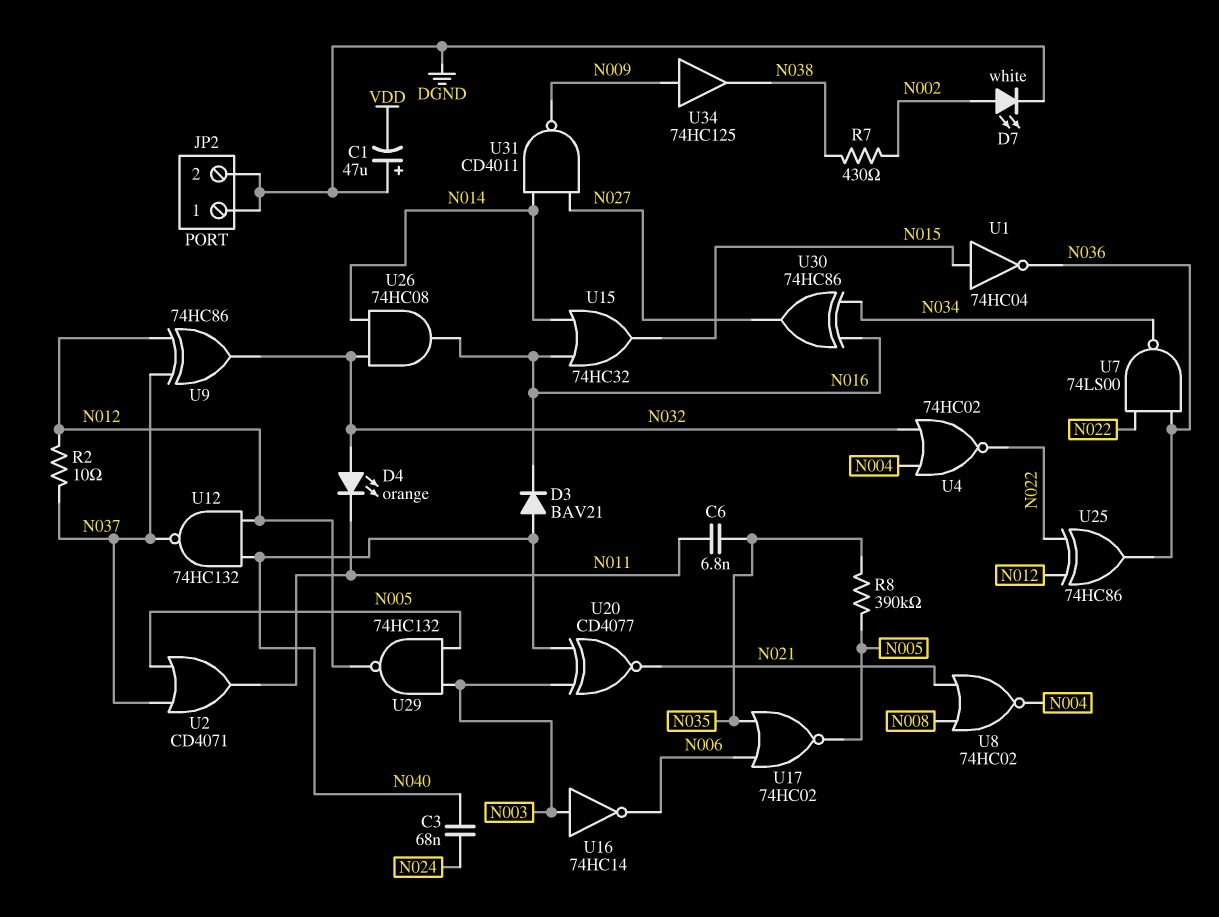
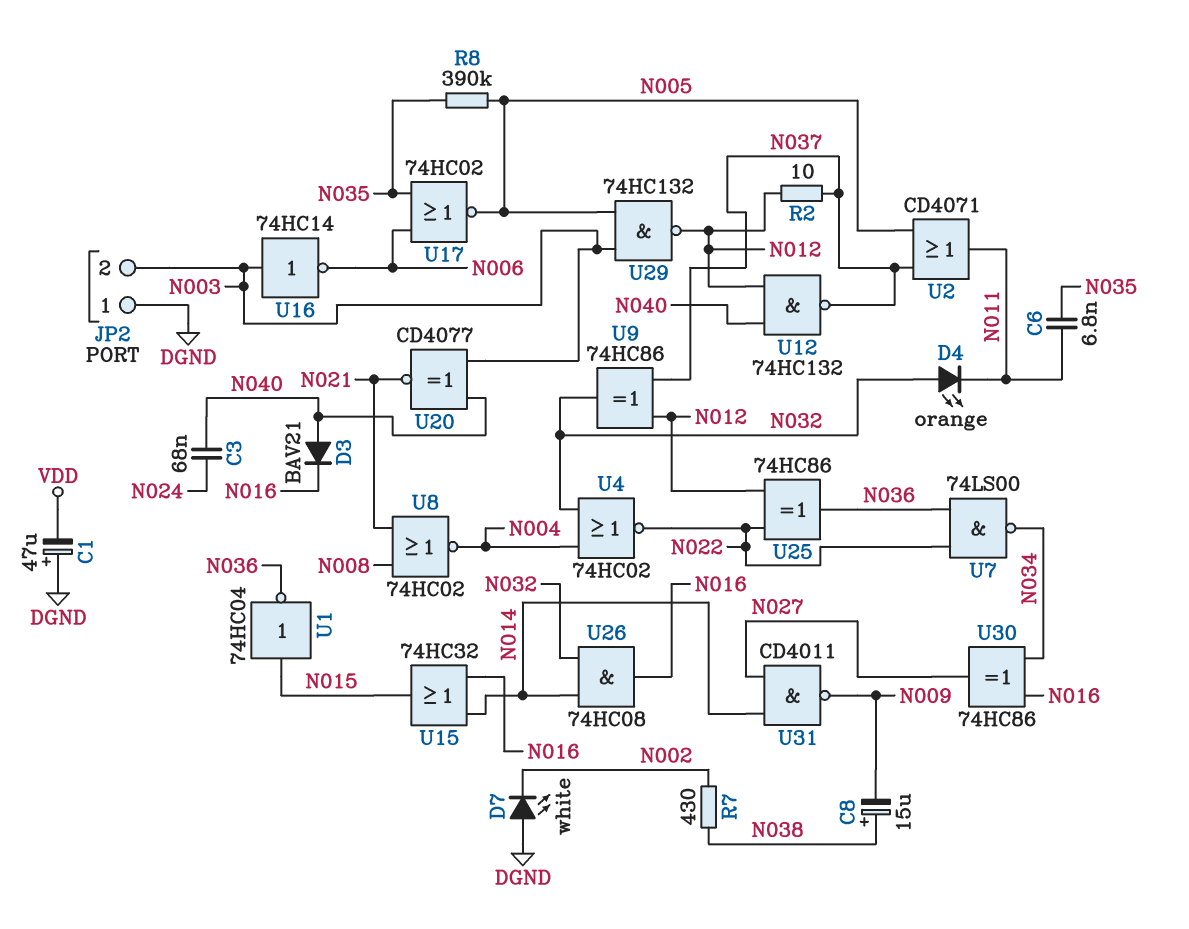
C8: none -> 15uF (plus N038, minus N009)
D7: LED white (A N002, K DGND) -> LED white (A DGND, K N002)
JP2 pin 2: DGND -> N003
U34: buffer 74HC125 (in N009, out N038) -> none

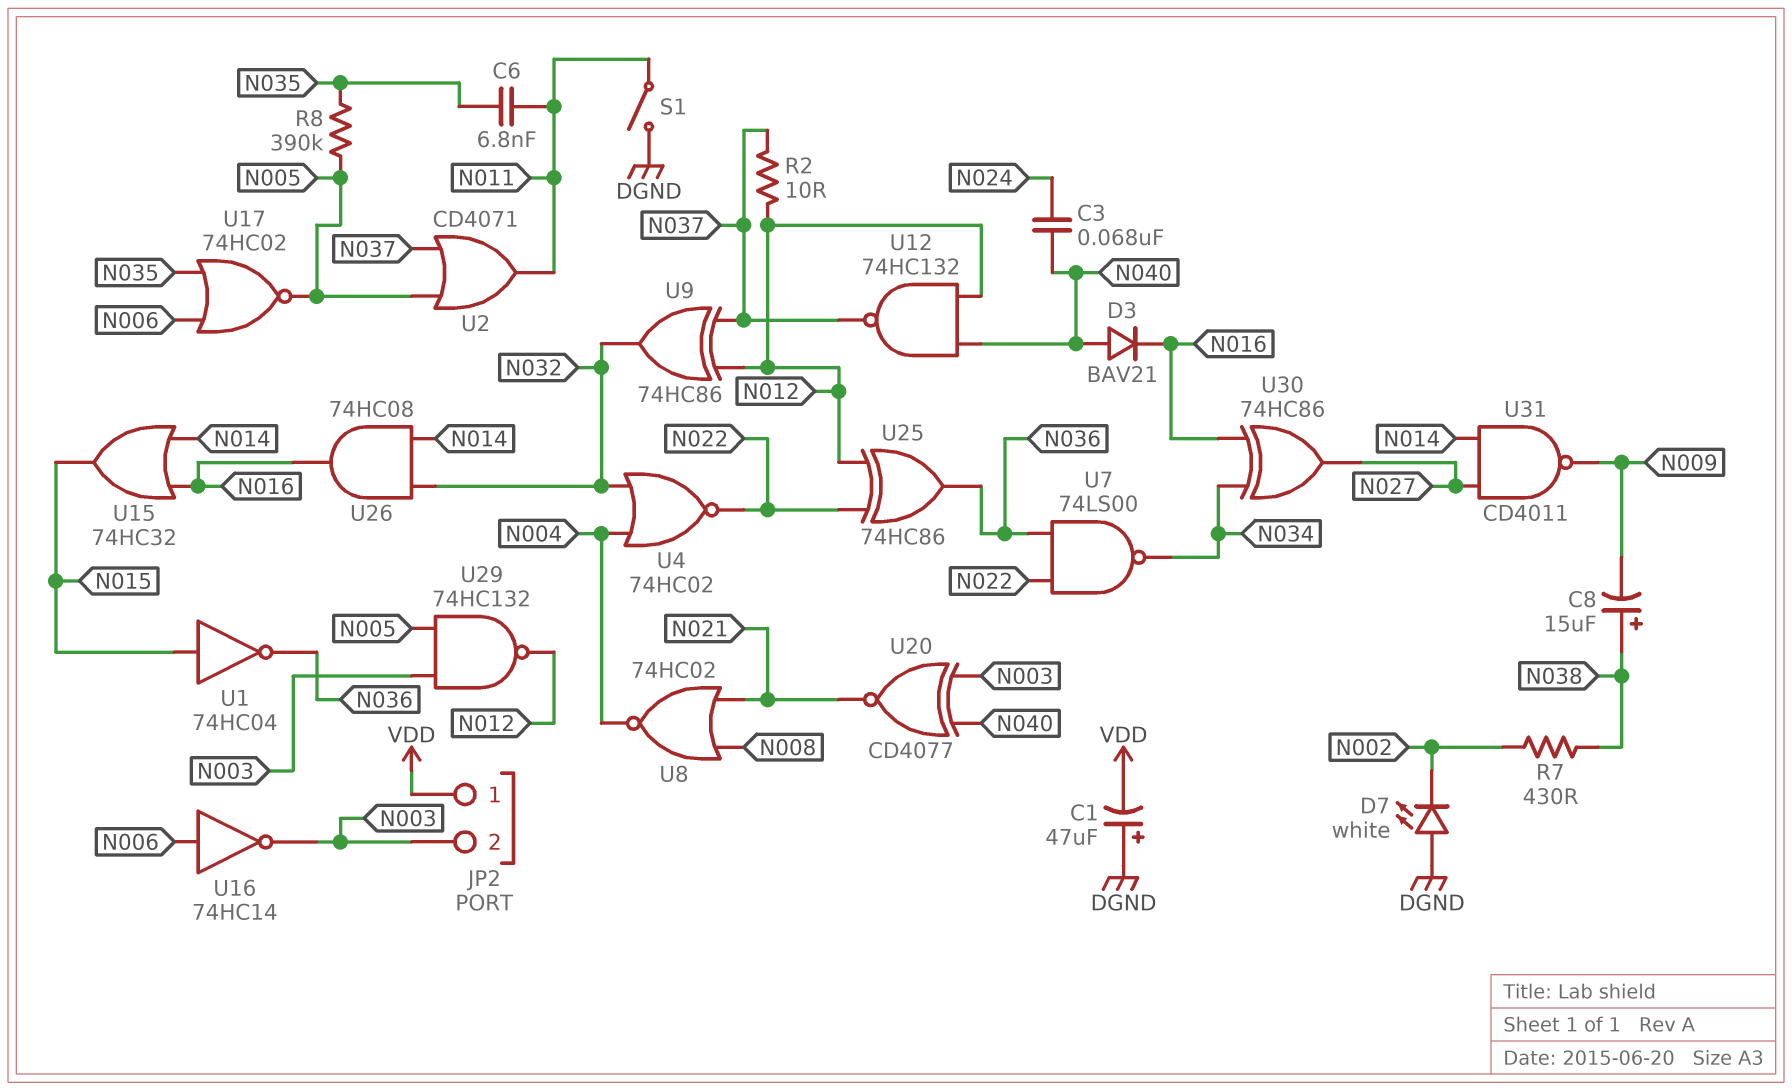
D4: LED orange (A N032, K N011) -> none
JP2 pin 1: DGND -> VDD
S1: none -> switch (DGND, N011)
U16: NOT 74HC14 (in N003, out N006) -> NOT 74HC14 (in N006, out N003)

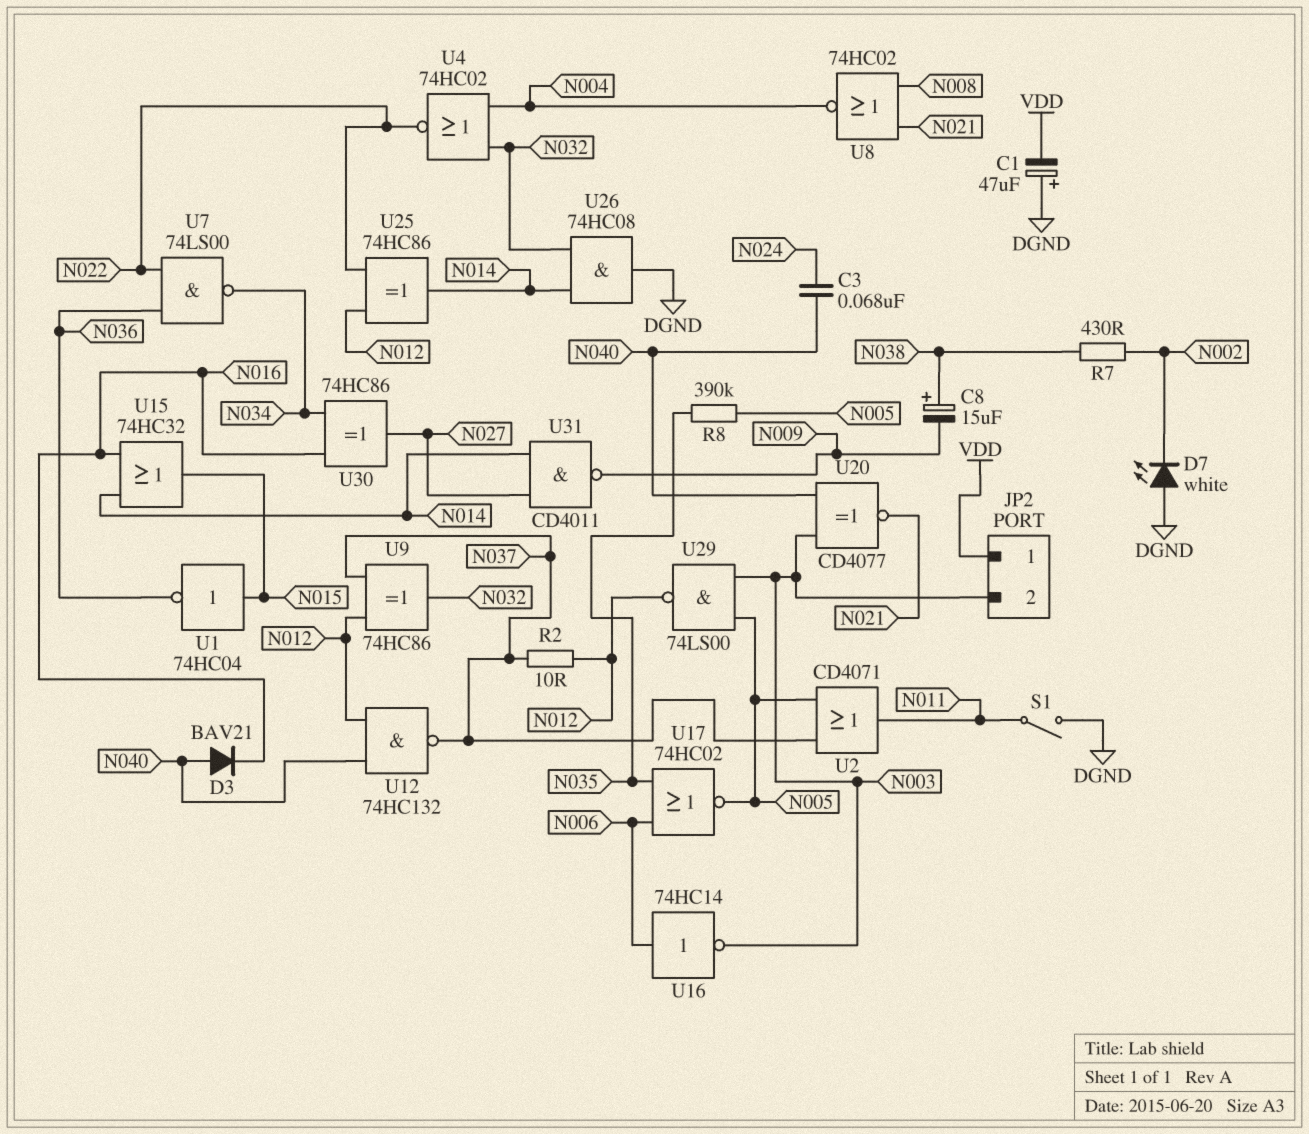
C6: 6.8nF (N011, N035) -> none
U25: XOR 74HC86 (in N012, in N022, out N036) -> XOR 74HC86 (in N012, in N022, out N014)
U26: AND 74HC08 (in N014, in N032, out N016) -> AND 74HC08 (in N014, in N032, out DGND)
U29: NAND 74HC132 (in N003, in N005, out N012) -> NAND 74LS00 (in N003, in N005, out N012)

